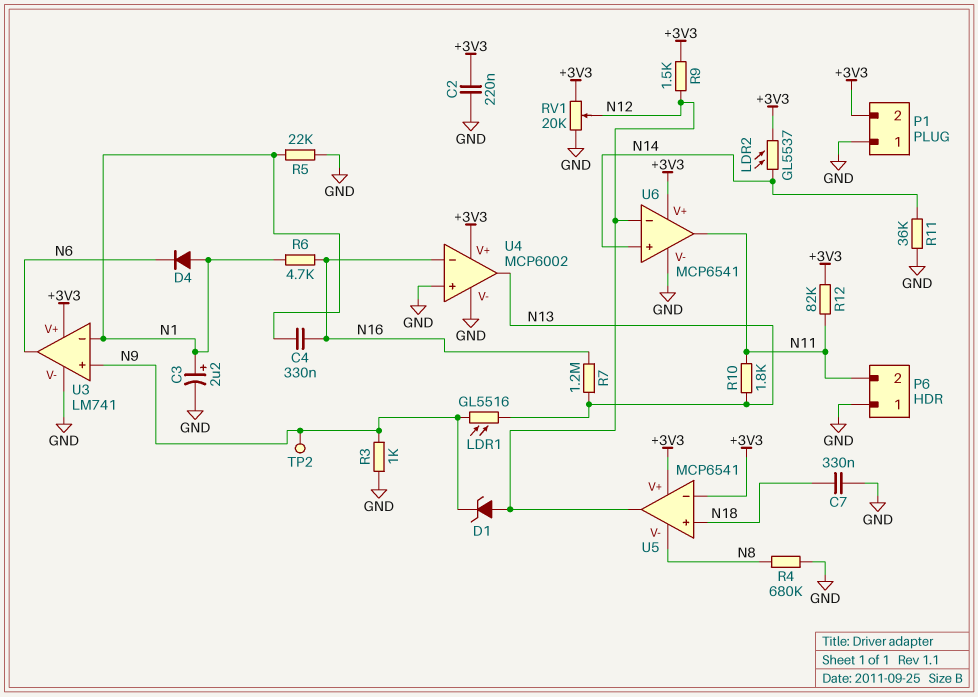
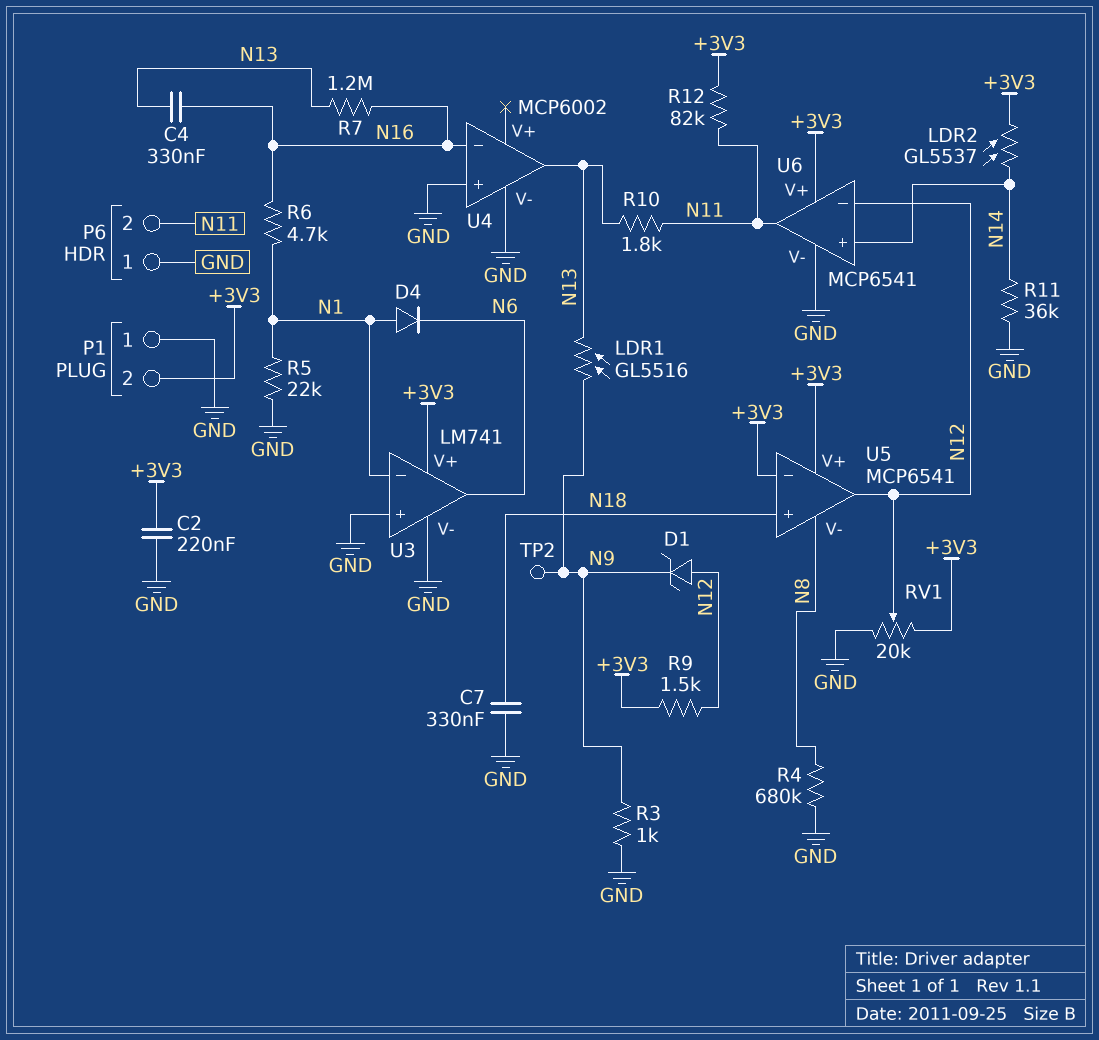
C3: 2.2uF (plus N1, minus GND) -> none
C4: 330nF (N1, N16) -> 330nF (N13, N16)
U3 pin in+: N9 -> GND
U4 pin V+: +3V3 -> none

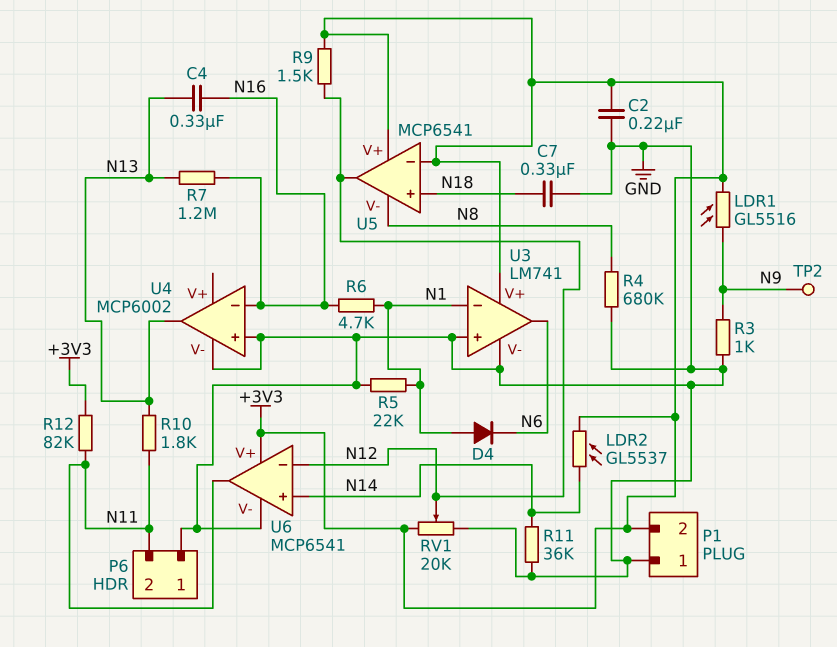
D1: zener (A N12, K N9) -> none
LDR1: GL5516 (N9, N13) -> GL5516 (+3V3, N9)

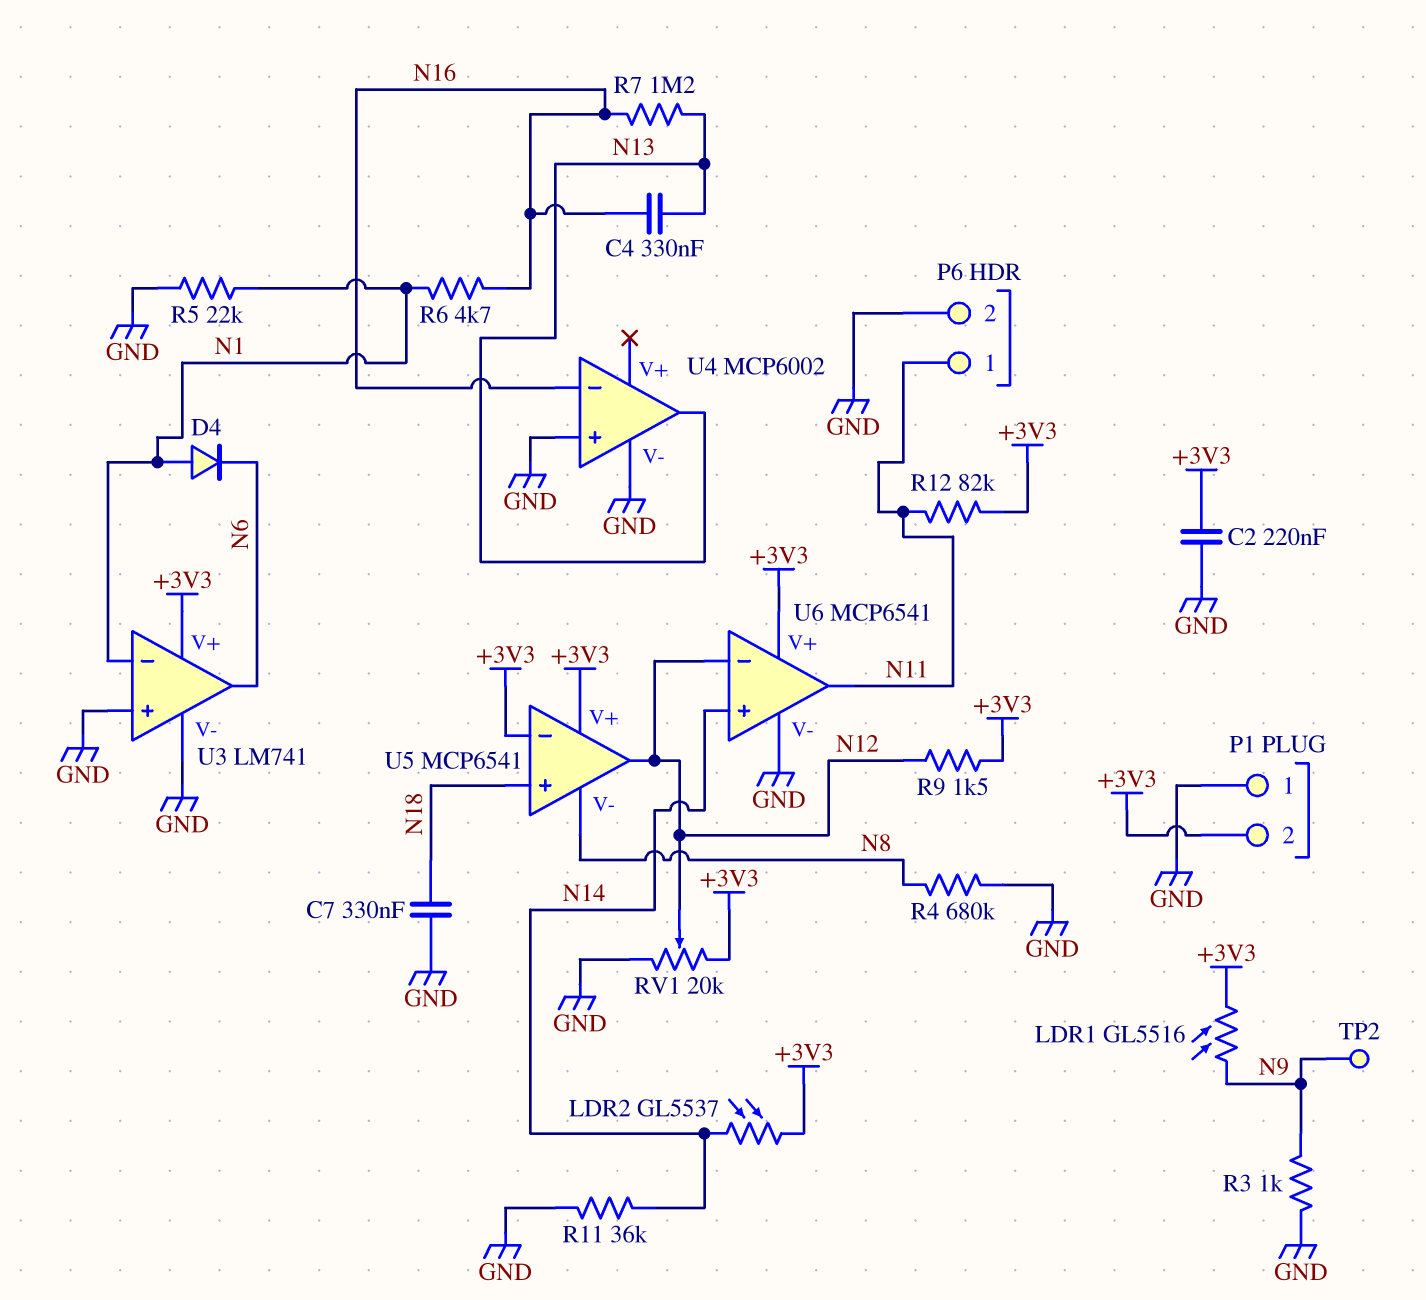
P6 pin 1: GND -> N11
P6 pin 2: N11 -> GND
R10: 1.8k (N11, N13) -> none

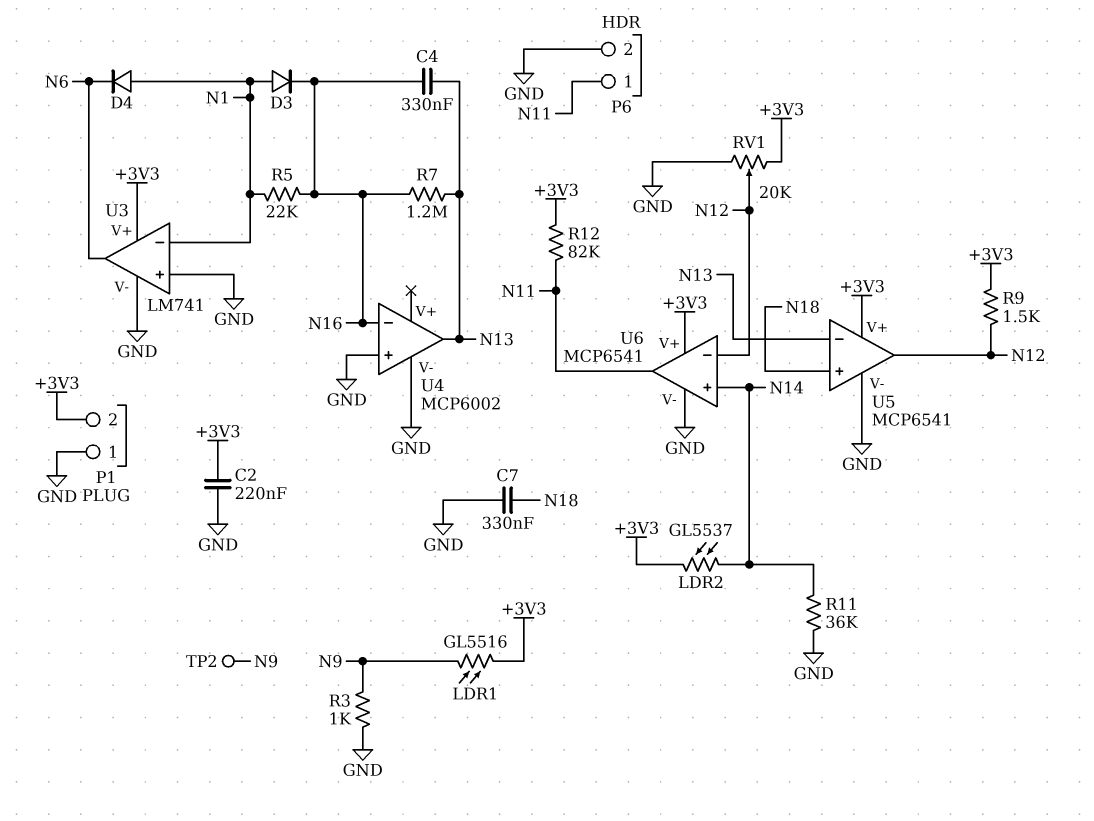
D3: none -> diode (A N1, K N16)
R4: 680k (GND, N8) -> none
R5: 22k (GND, N1) -> 22k (N1, N16)
R6: 4.7k (N1, N16) -> none
U5 pin V-: N8 -> GND
U5 pin in-: +3V3 -> N13

